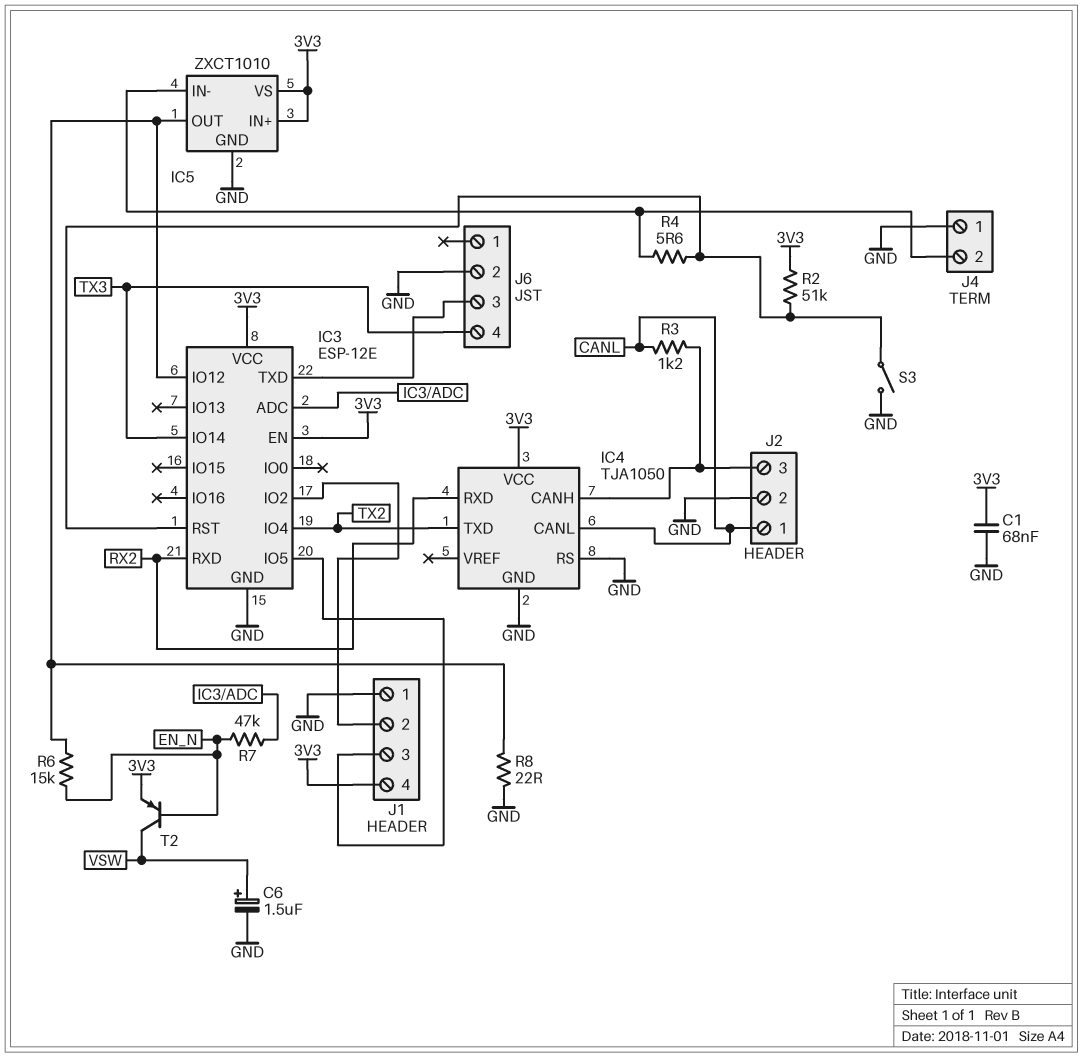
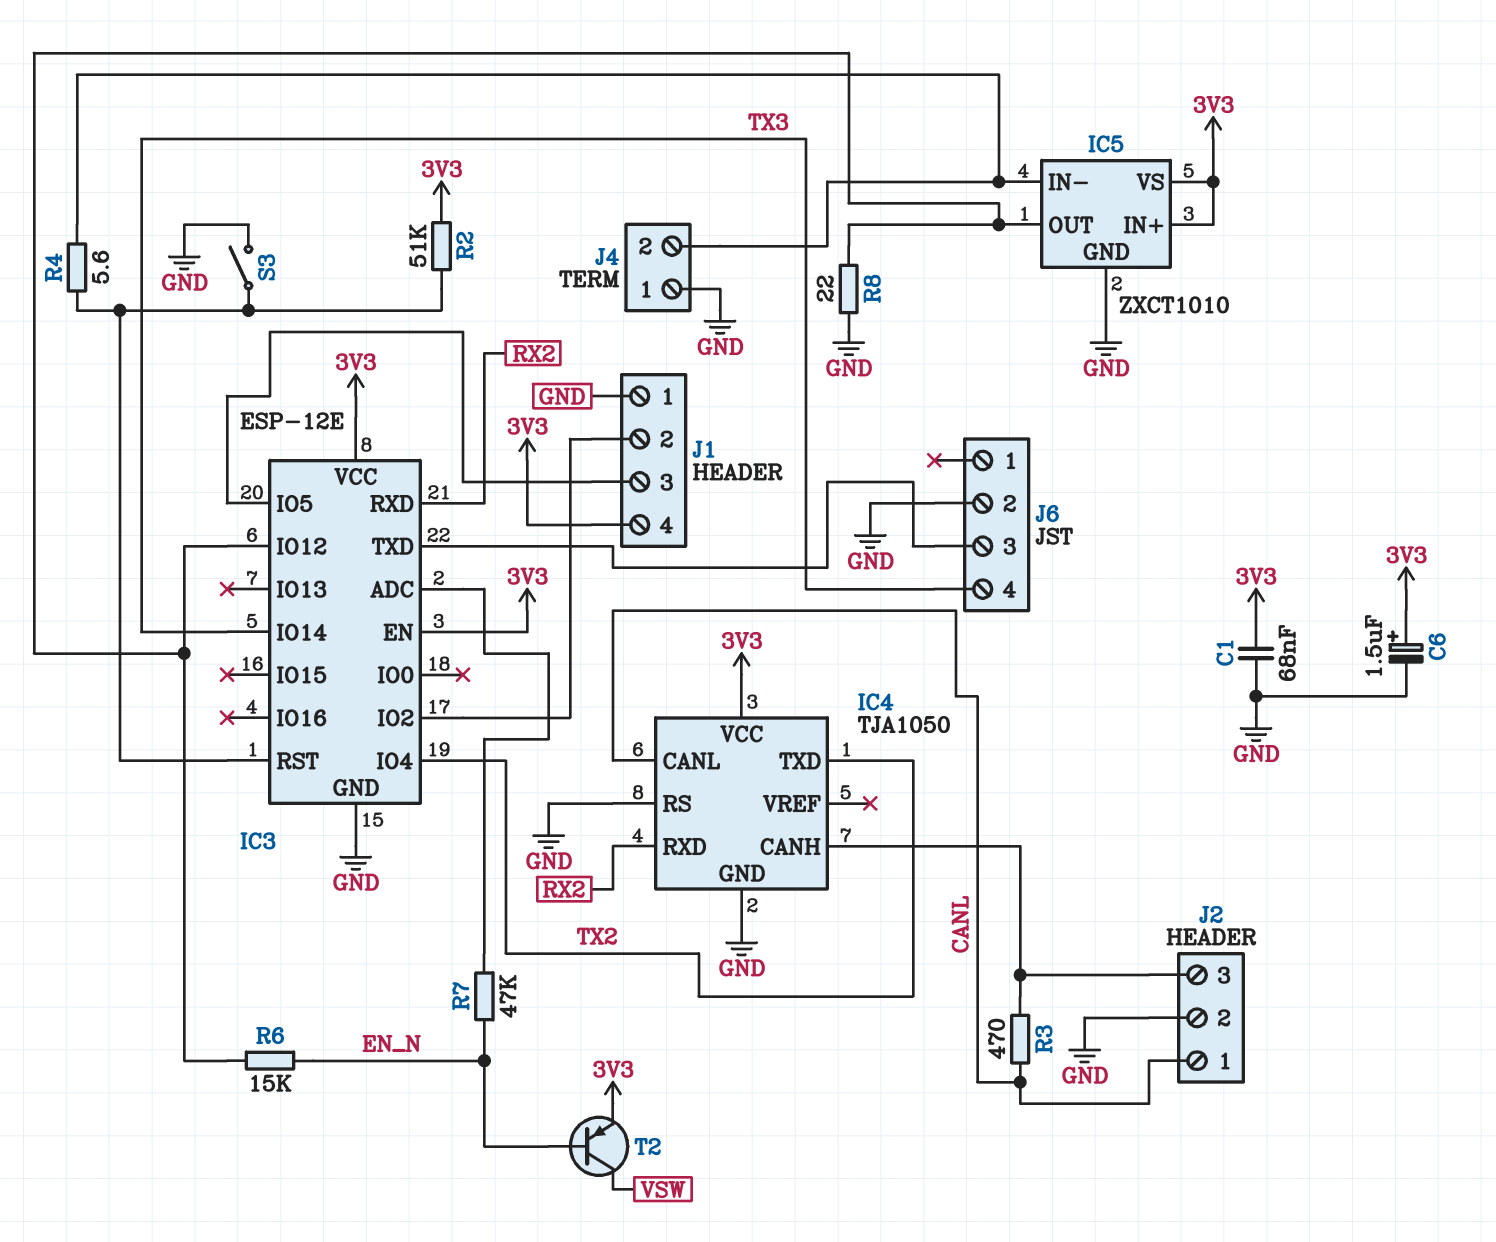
C6: 1.5uF (plus VSW, minus GND) -> 1.5uF (plus 3V3, minus GND)
R3: 1.2k (CANL, IC4/CANH) -> 470 (CANL, IC4/CANH)

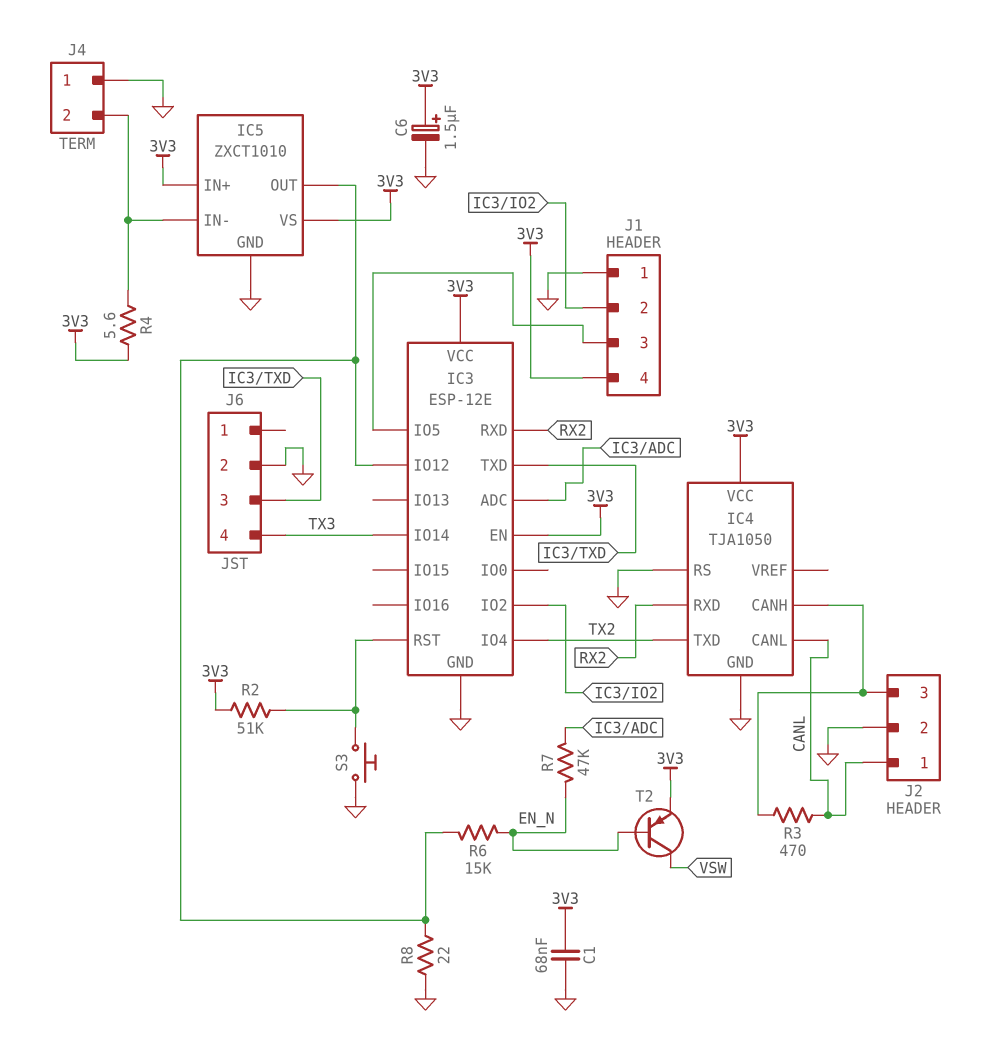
R4: 5.6 (IC3/RST, IC5/IN-) -> 5.6 (3V3, IC5/IN-)
S3: switch (GND, IC3/RST) -> button (GND, IC3/RST)

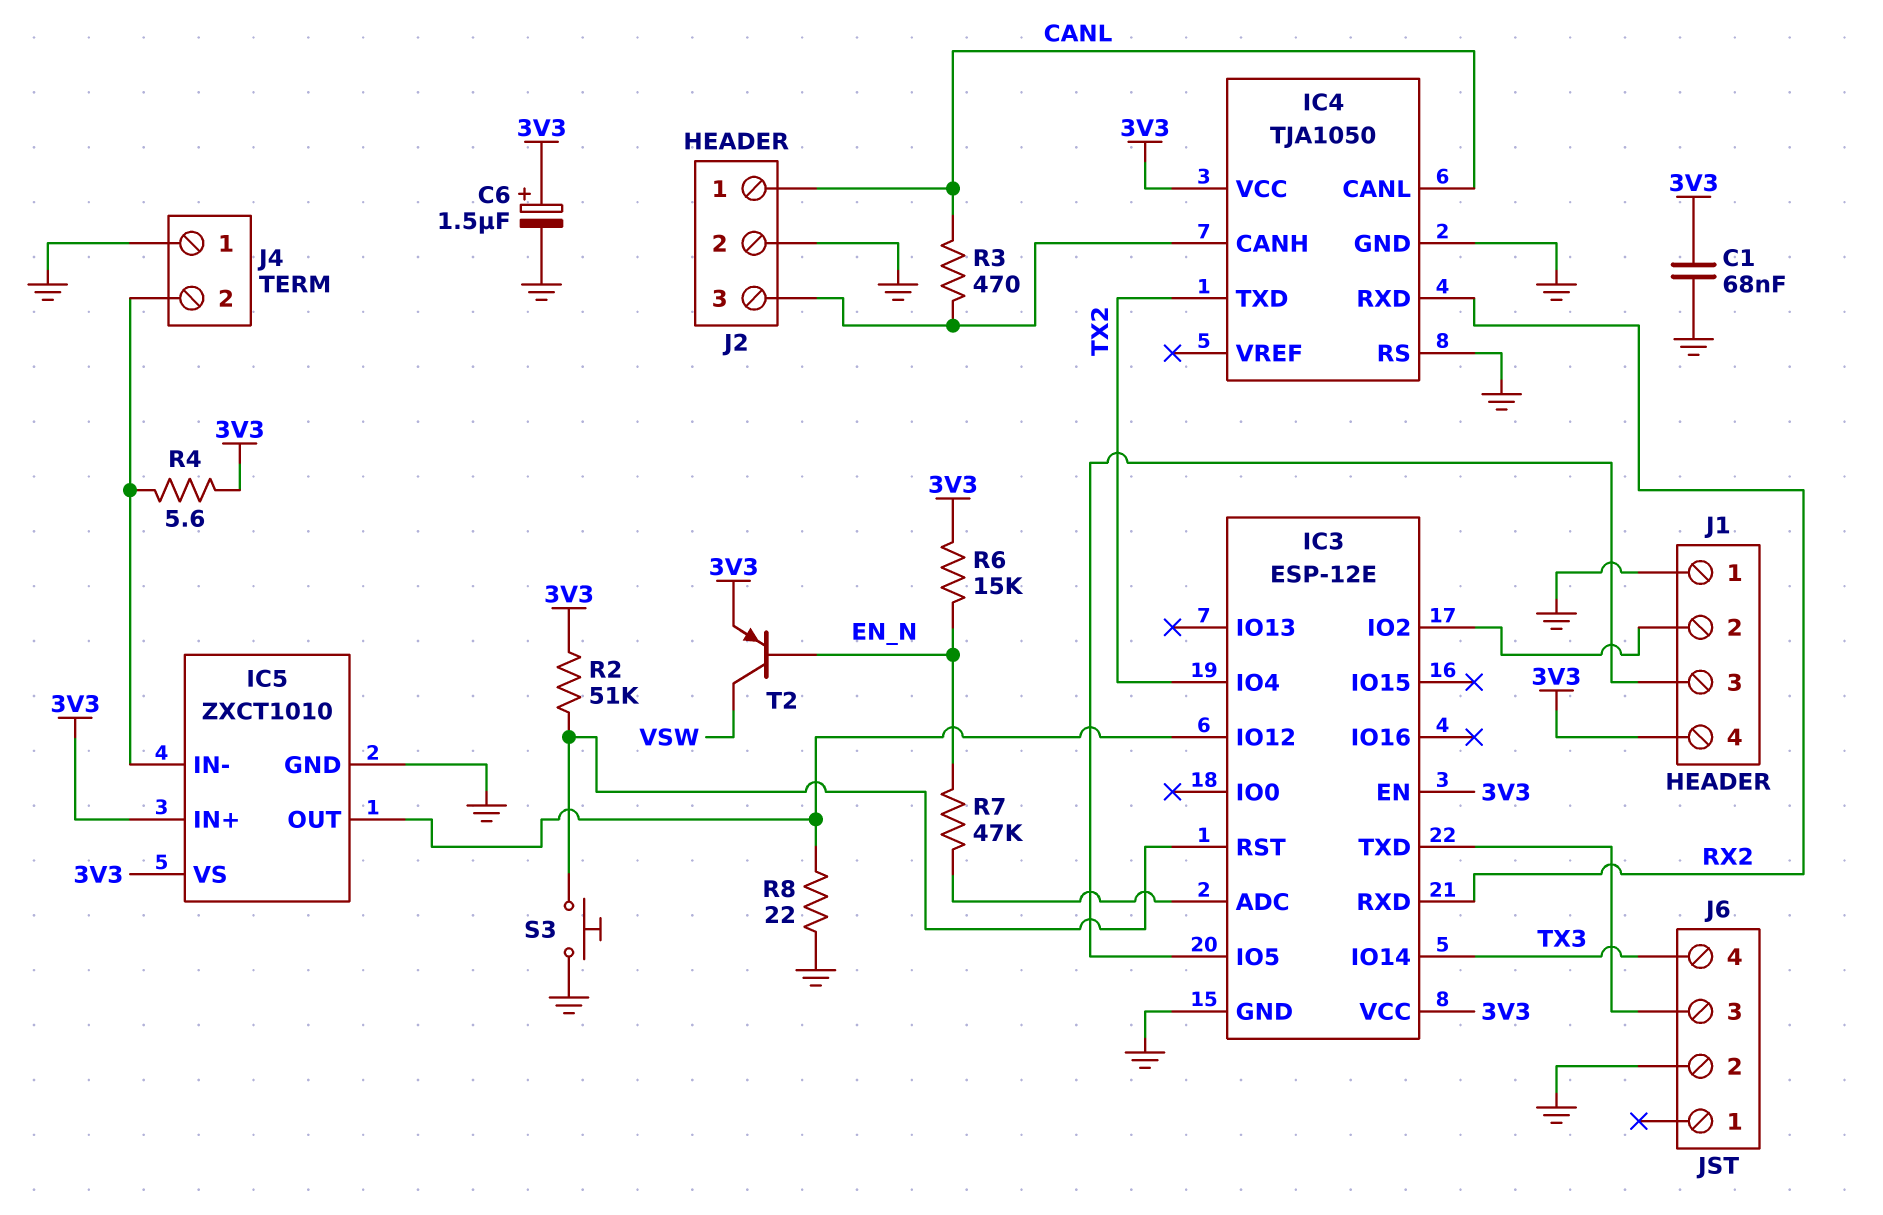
R6: 15k (EN_N, IC3/IO12) -> 15k (3V3, EN_N)

